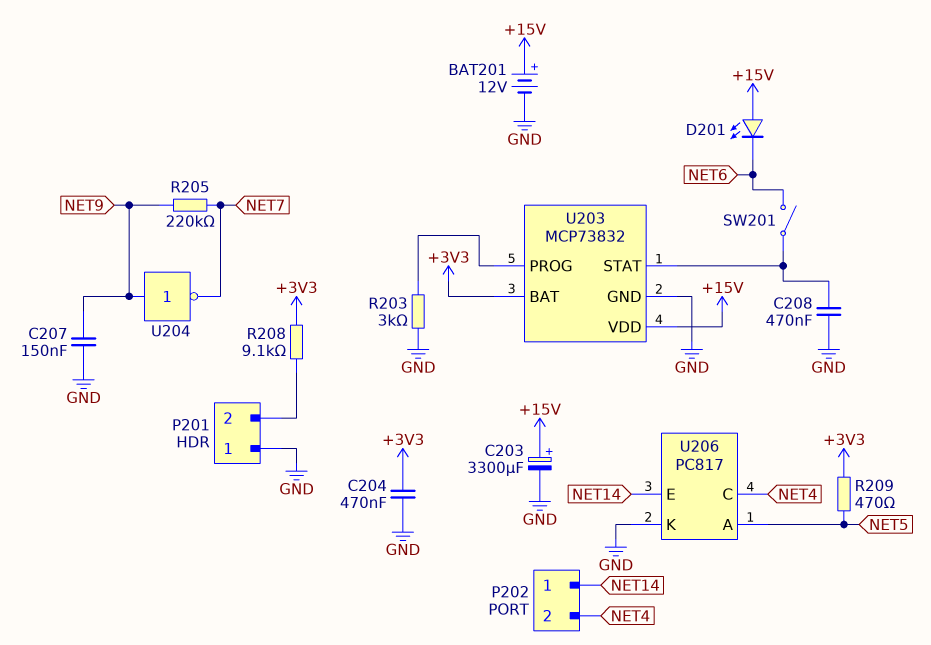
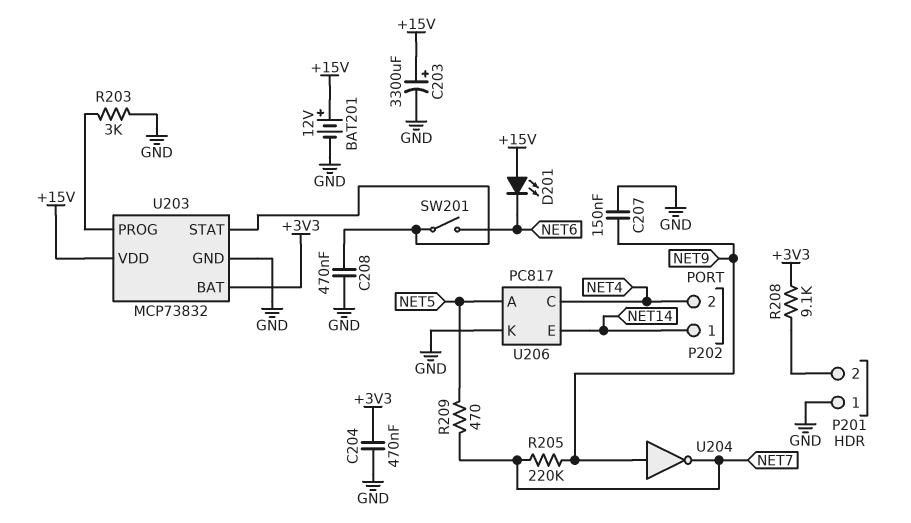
R209: 470 (+3V3, NET5) -> 470 (NET5, NET7)

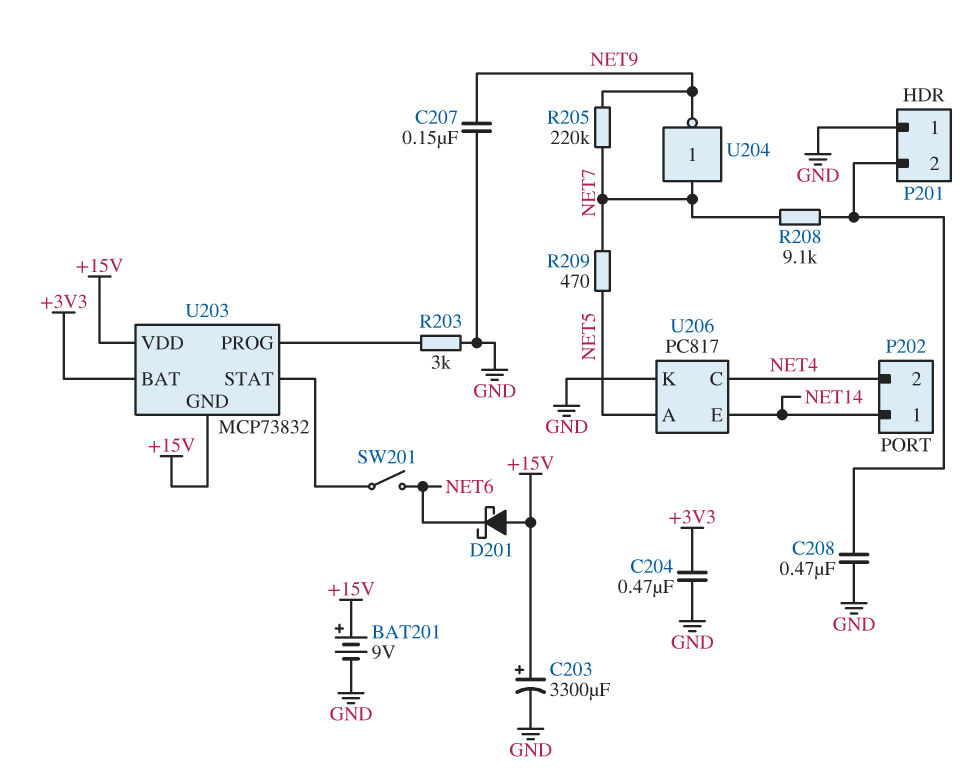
BAT201: 12V (plus +15V, minus GND) -> 9V (plus +15V, minus GND)
C208: 470nF (GND, U203/STAT) -> 470nF (GND, P201/2)
D201: LED (A +15V, K NET6) -> schottky (A +15V, K NET6)
R208: 9.1k (+3V3, P201/2) -> 9.1k (NET7, P201/2)
U203 pin GND: GND -> +15V
U204: NOT (in NET9, out NET7) -> NOT (in NET7, out NET9)

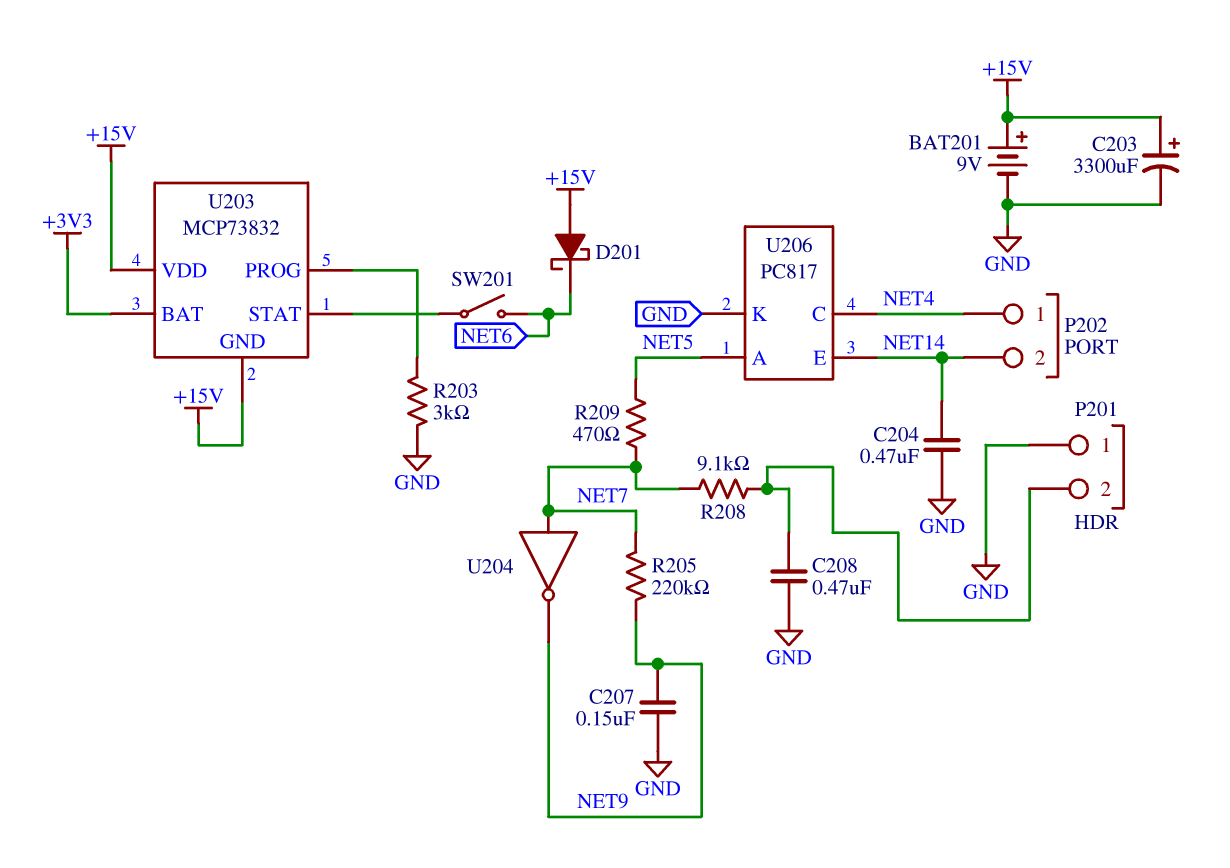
C204: 470nF (+3V3, GND) -> 470nF (GND, NET14)
P202 pin 1: NET14 -> NET4
P202 pin 2: NET4 -> NET14

